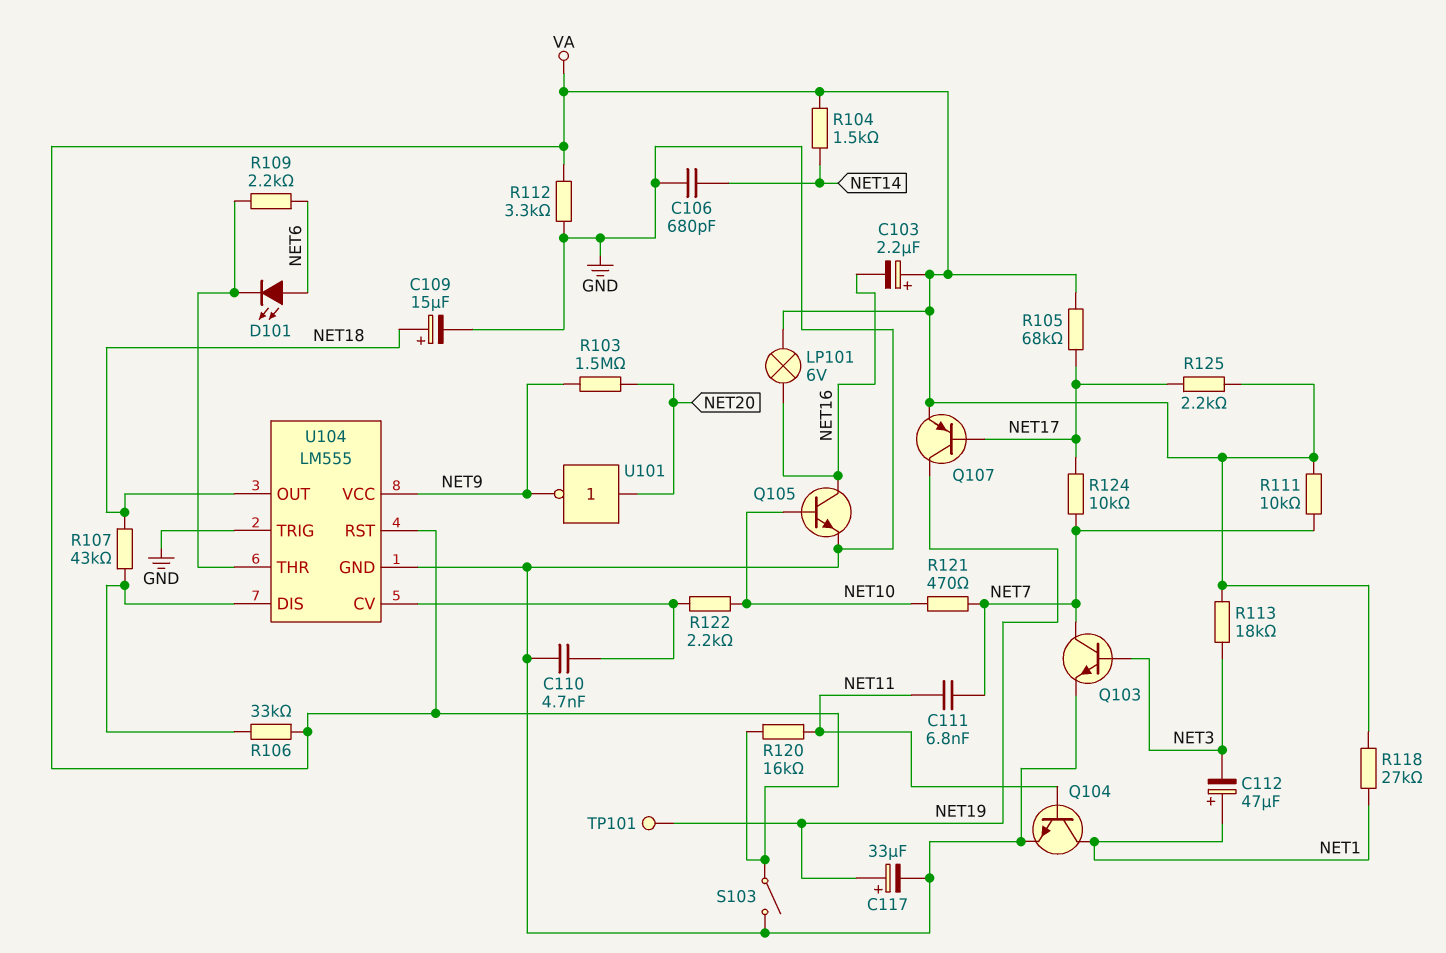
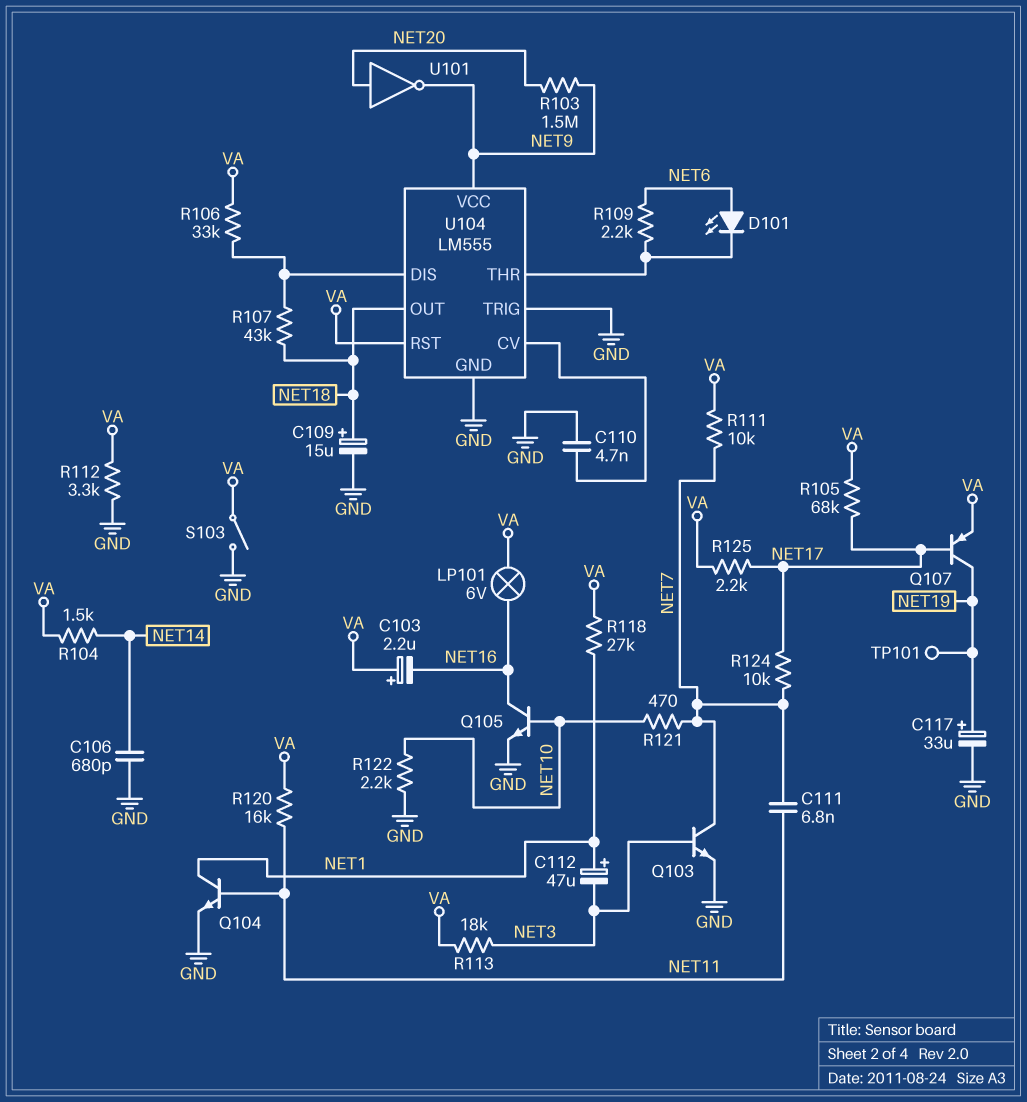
R122: 2.2k (NET10, U104/CV) -> 2.2k (GND, NET10)

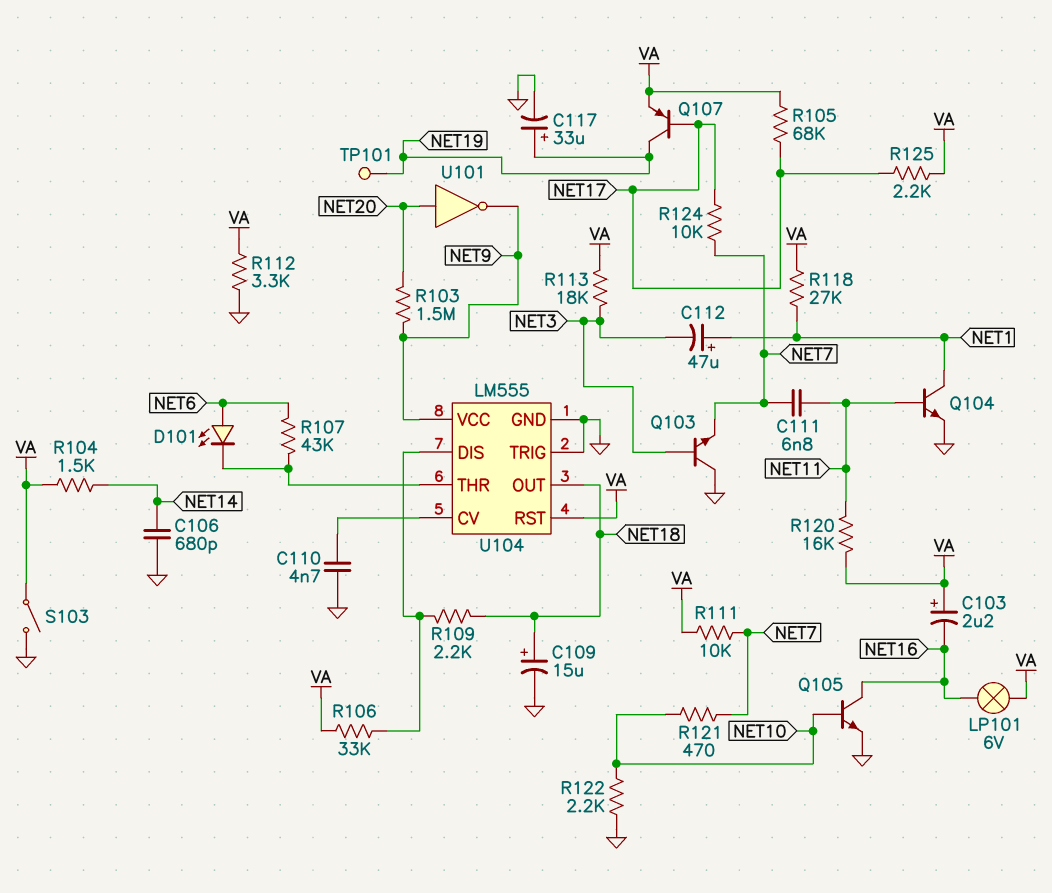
Q103: NPN (B NET3, C NET7, E GND) -> NPN (B NET3, C GND, E NET7)
R107: 43k (NET18, U104/DIS) -> 43k (NET6, U104/THR)
R109: 2.2k (NET6, U104/THR) -> 2.2k (NET18, U104/DIS)

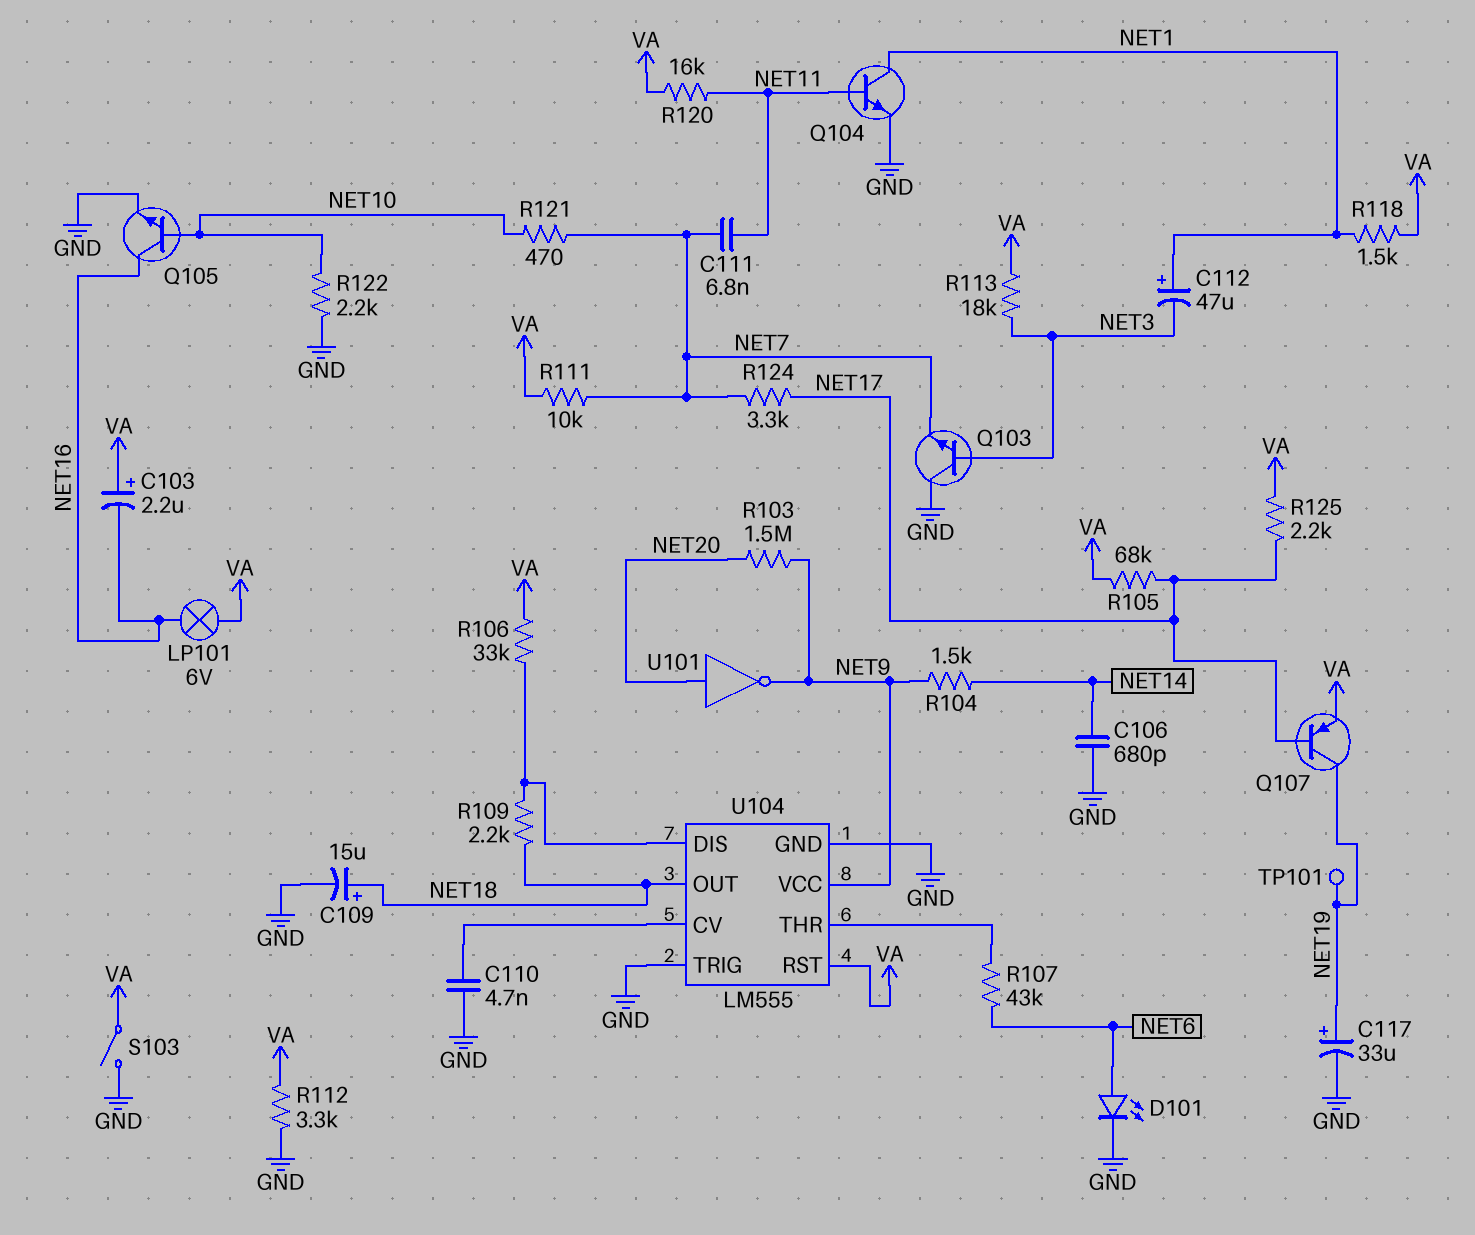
D101: LED (A NET6, K U104/THR) -> LED (A NET6, K GND)
R104: 1.5k (NET14, VA) -> 1.5k (NET9, NET14)
R118: 27k (NET1, VA) -> 1.5k (NET1, VA)
R124: 10k (NET7, NET17) -> 3.3k (NET7, NET17)

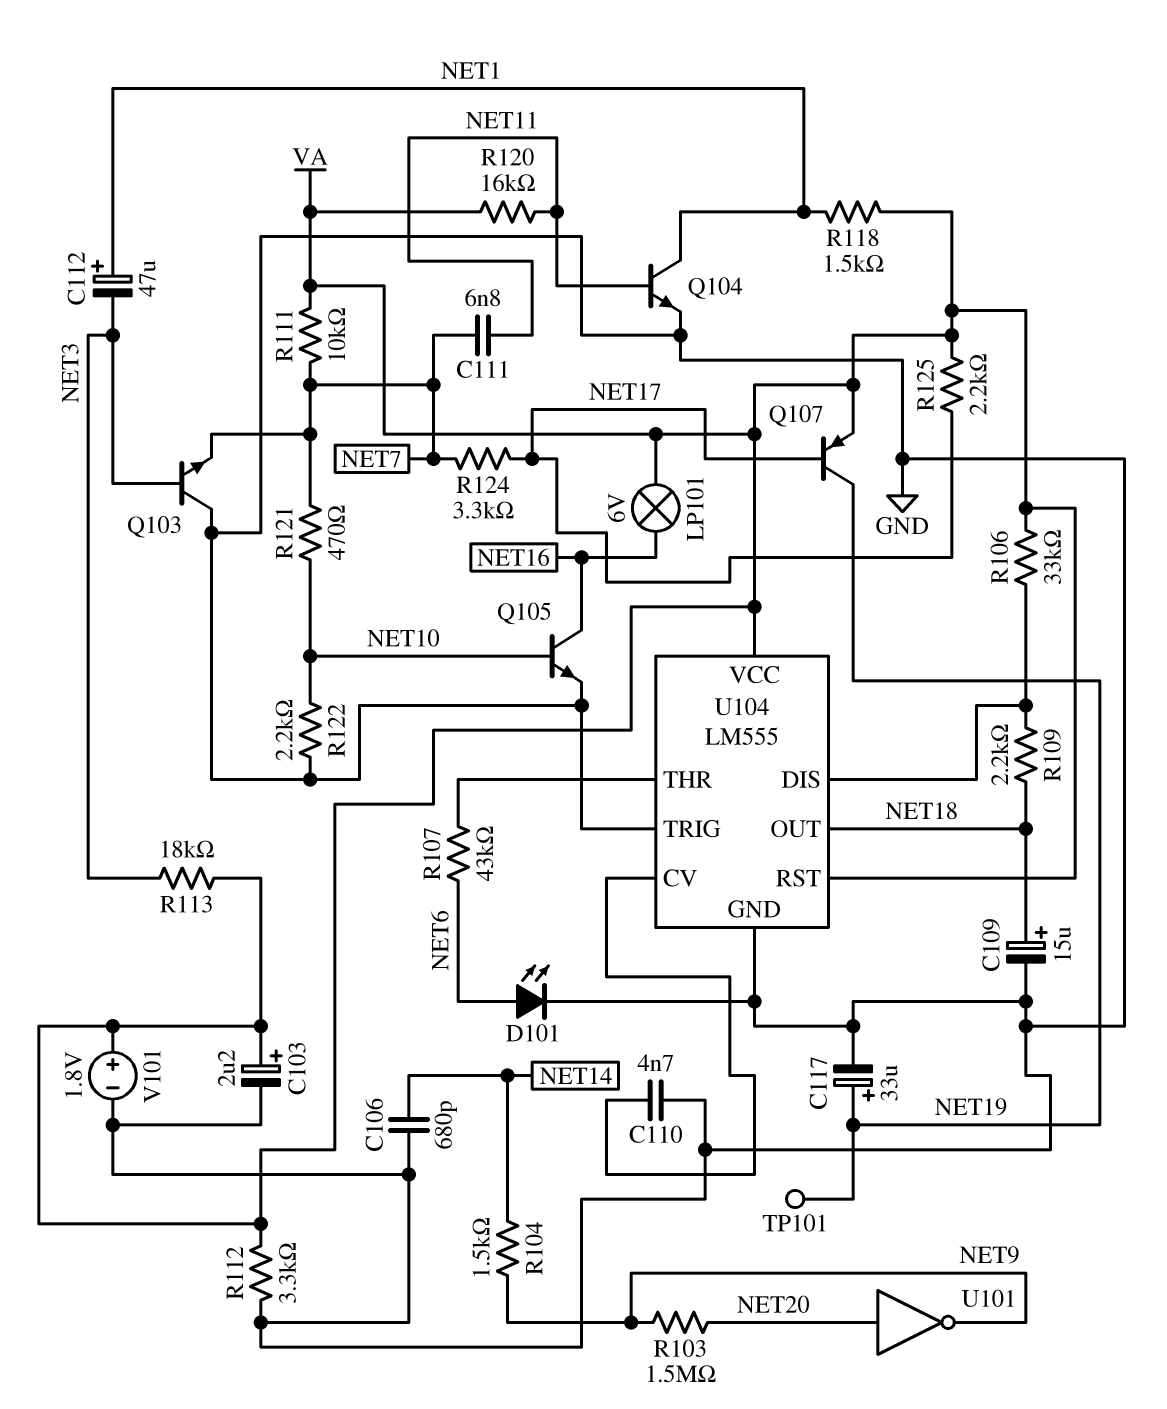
C103: 2.2uF (plus VA, minus NET16) -> 2.2uF (plus VA, minus GND)
R105: 68k (NET17, VA) -> none
S103: switch (GND, VA) -> none
U104 pin VCC: NET9 -> VA
V101: none -> 1.8V (plus VA, minus GND)

